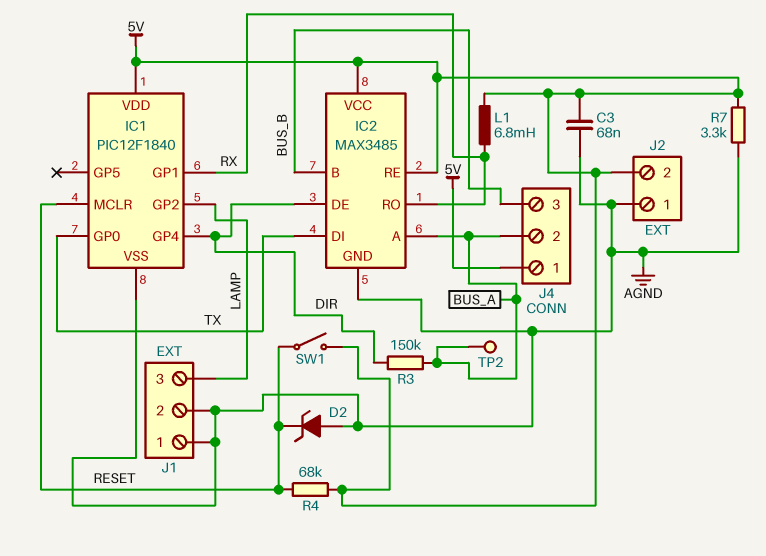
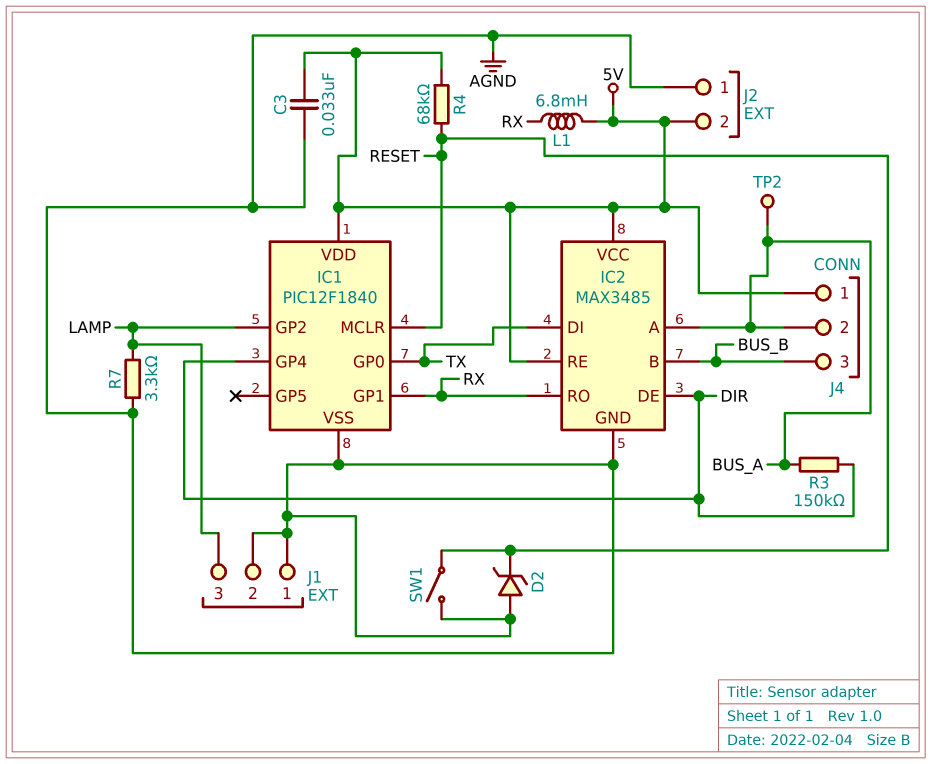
C3: 68nF (5V, AGND) -> 33nF (5V, AGND)
R7: 3.3k (5V, AGND) -> 3.3k (AGND, LAMP)
SW1: switch (5V, RESET) -> switch (AGND, RESET)

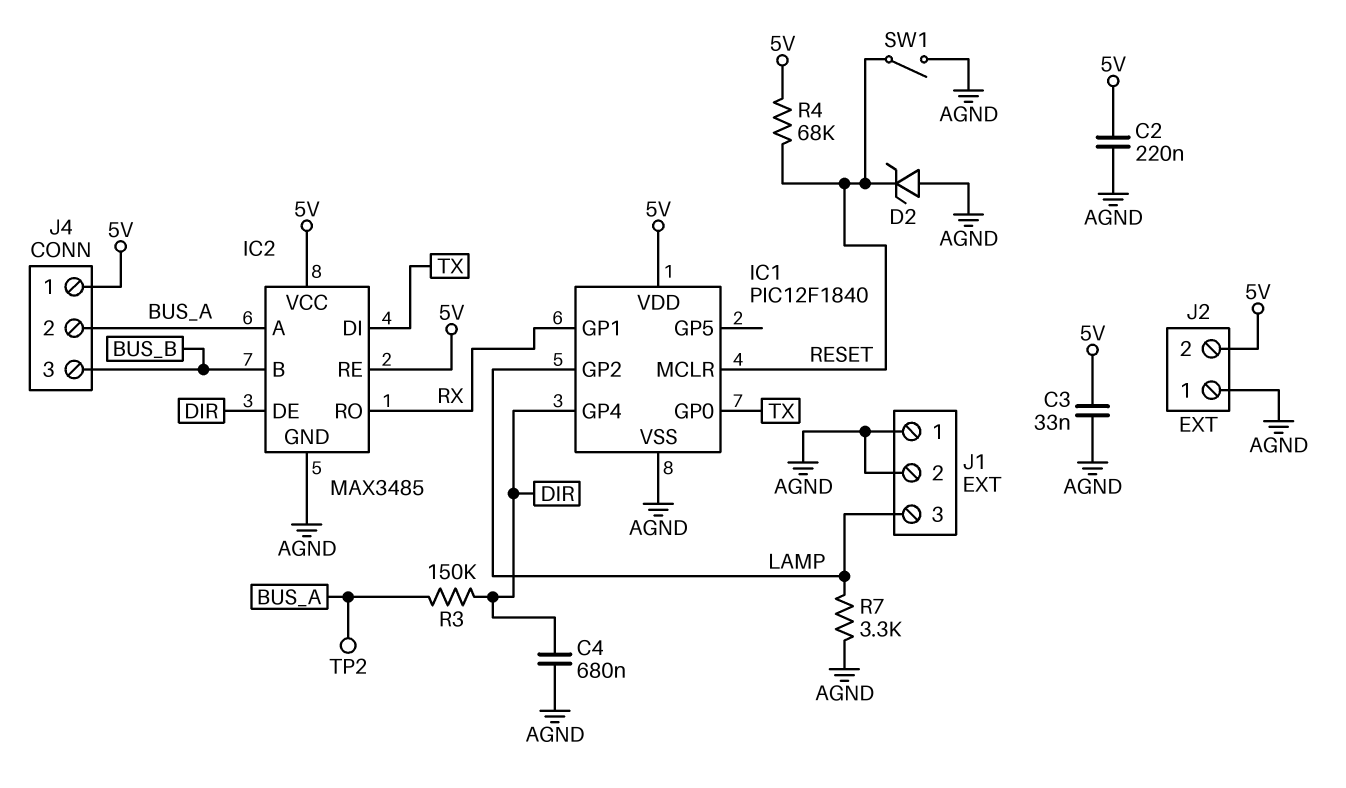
C2: none -> 220nF (5V, AGND)
C4: none -> 680nF (AGND, DIR)
L1: 6.8mH (5V, RX) -> none

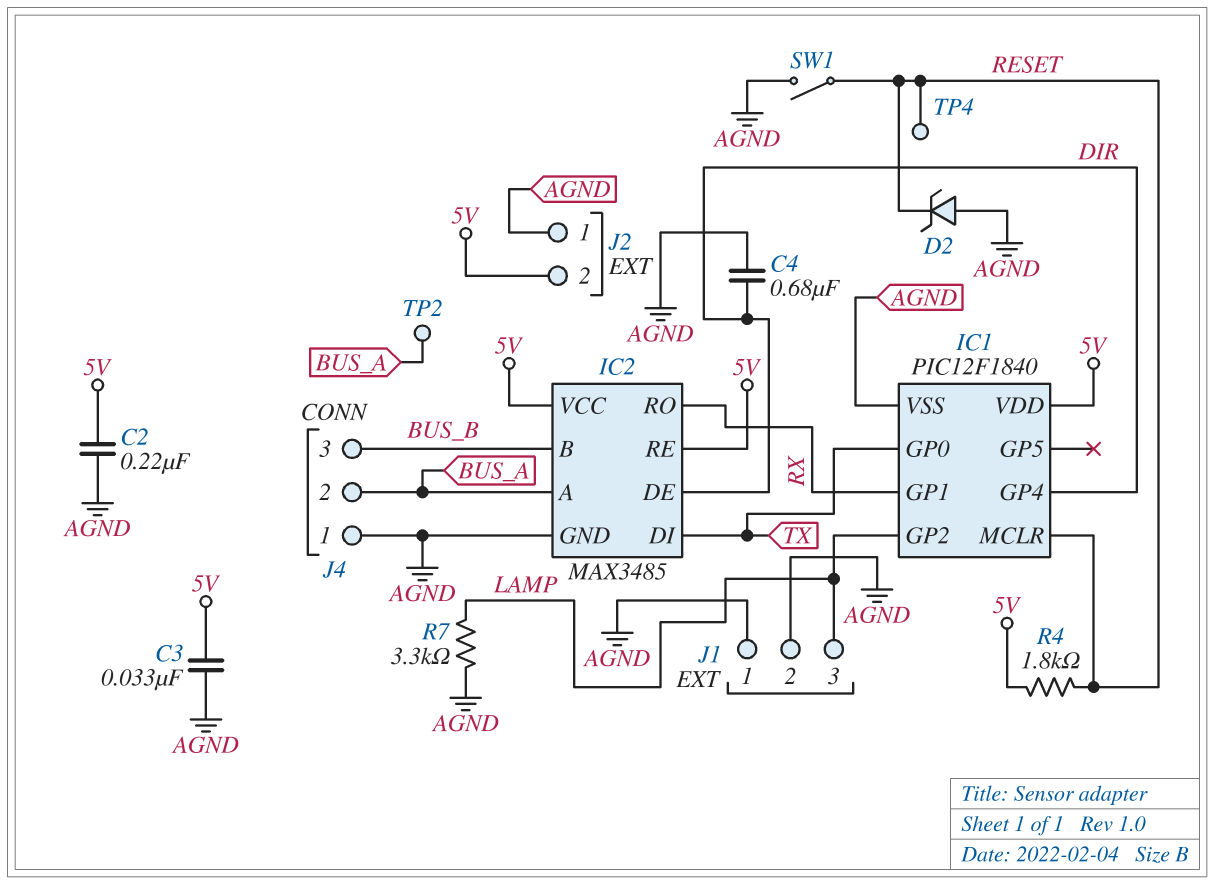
J4 pin 1: 5V -> AGND
R3: 150k (BUS_A, DIR) -> none
R4: 68k (5V, RESET) -> 1.8k (5V, RESET)
TP4: none -> test point (RESET)

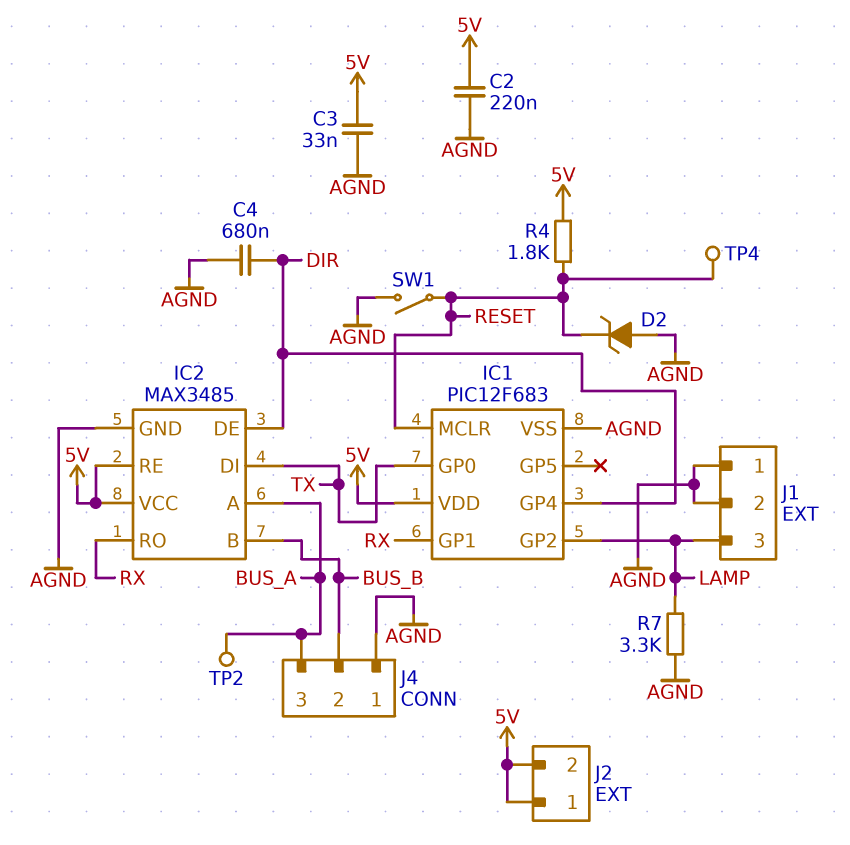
IC1: PIC12F1840 -> PIC12F683
J2 pin 1: AGND -> 5V
J4 pin 2: BUS_A -> BUS_B
J4 pin 3: BUS_B -> BUS_A

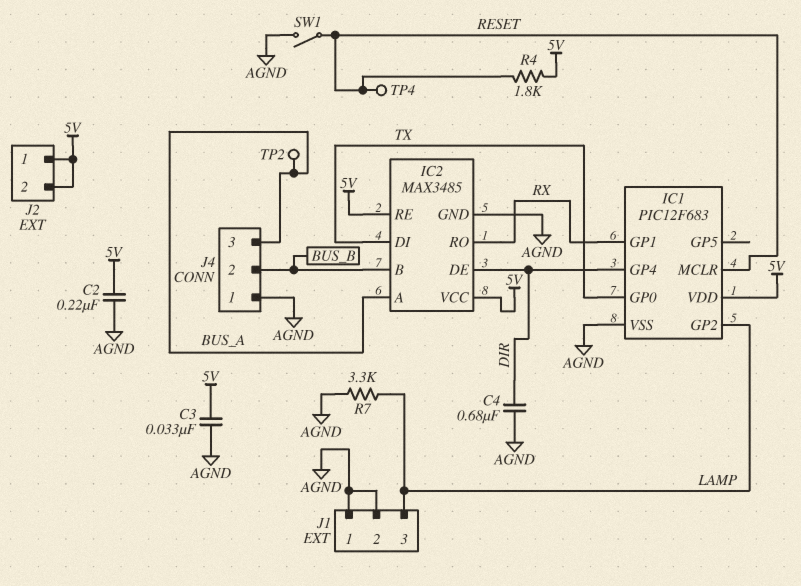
D2: zener (A AGND, K RESET) -> none

